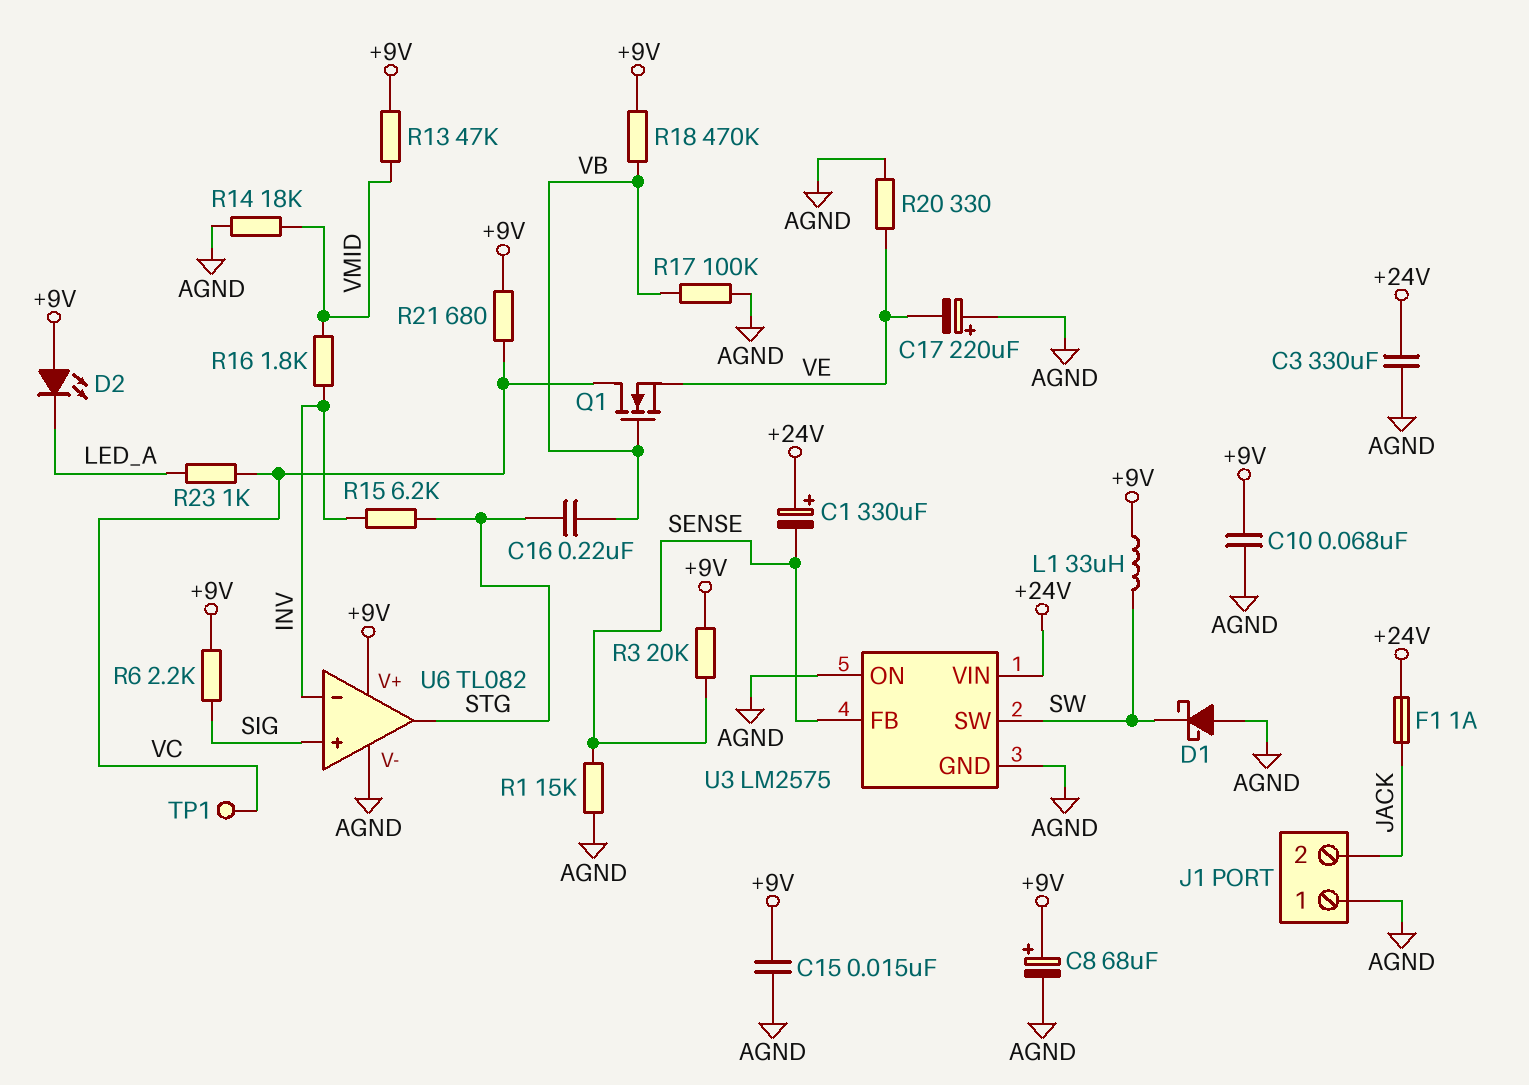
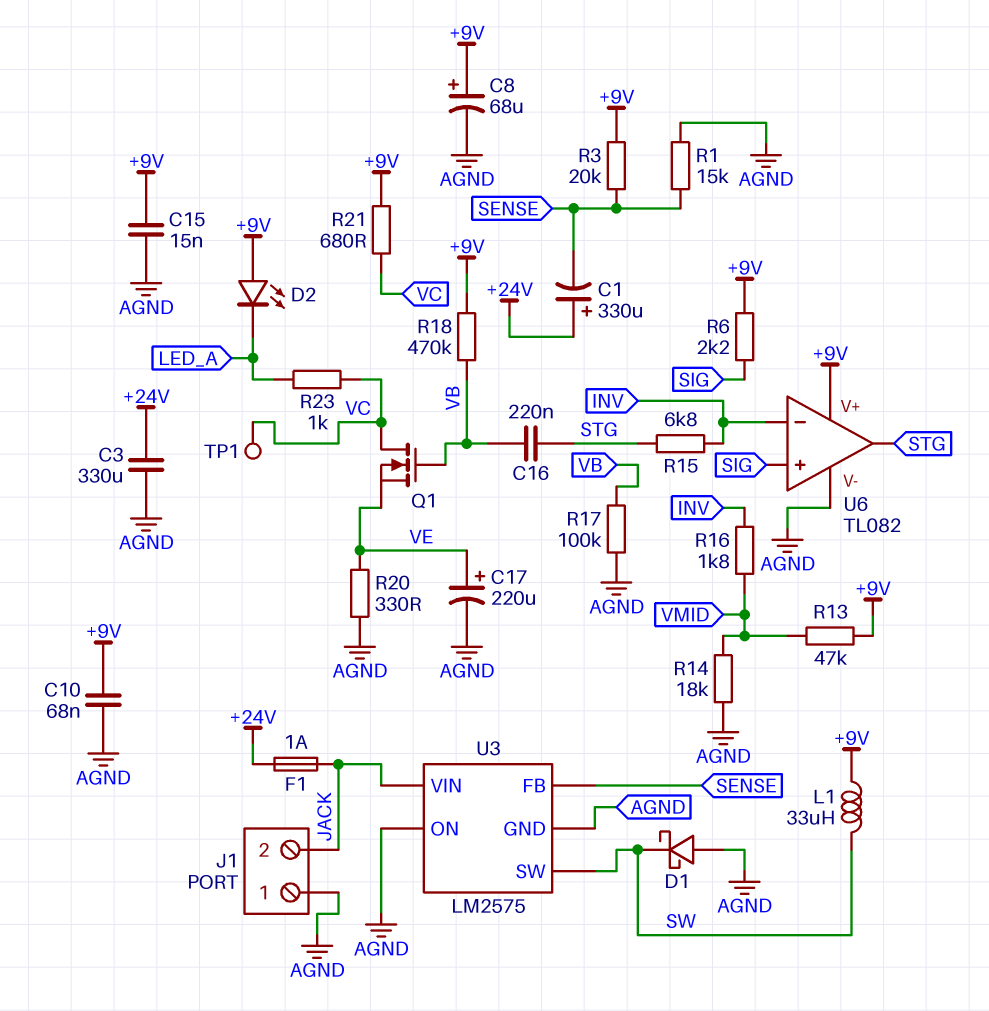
C17: 220uF (plus AGND, minus VE) -> 220uF (plus VE, minus AGND)
R15: 6.2k (INV, STG) -> 6.8k (INV, STG)
U3 pin VIN: +24V -> JACK

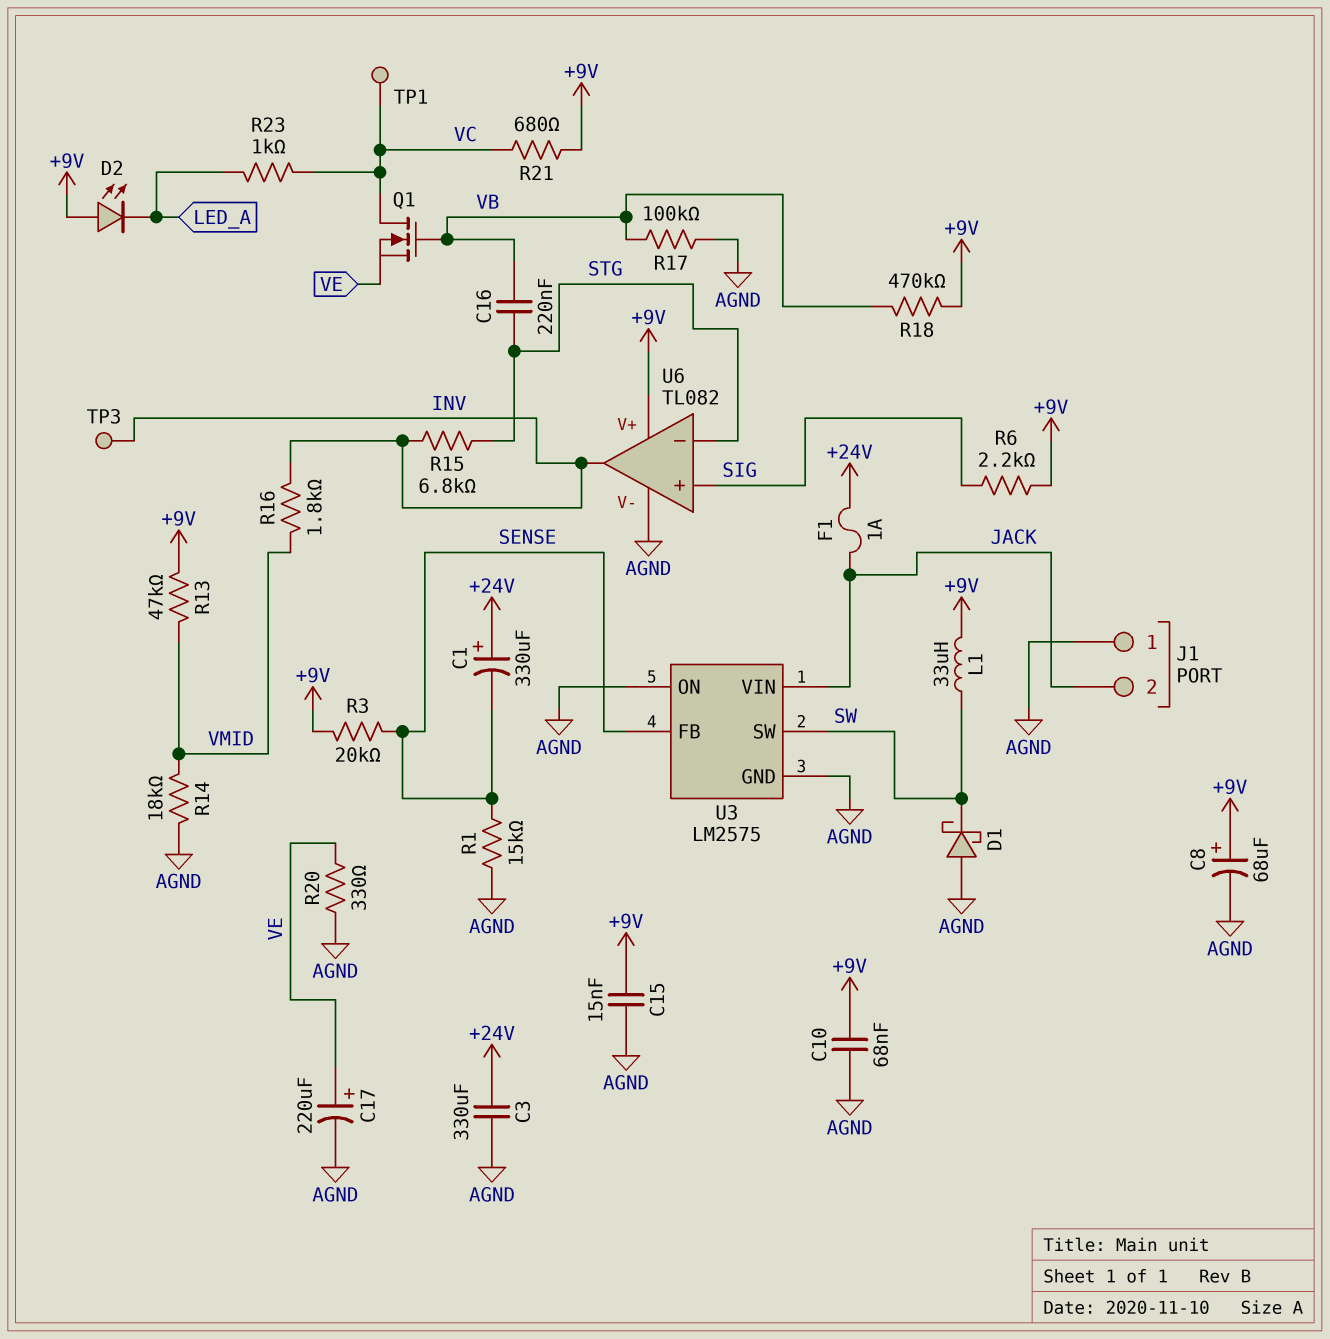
TP3: none -> test point (INV)
U6 pin in-: INV -> STG
U6 pin out: STG -> INV

